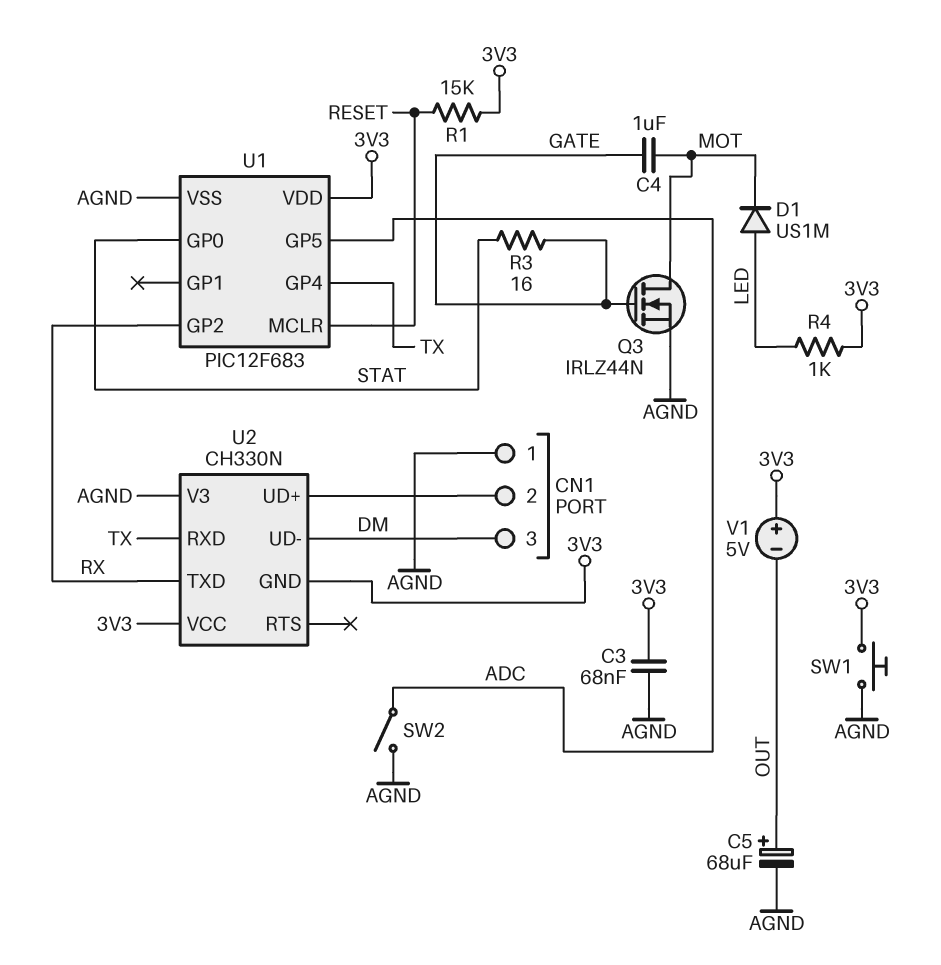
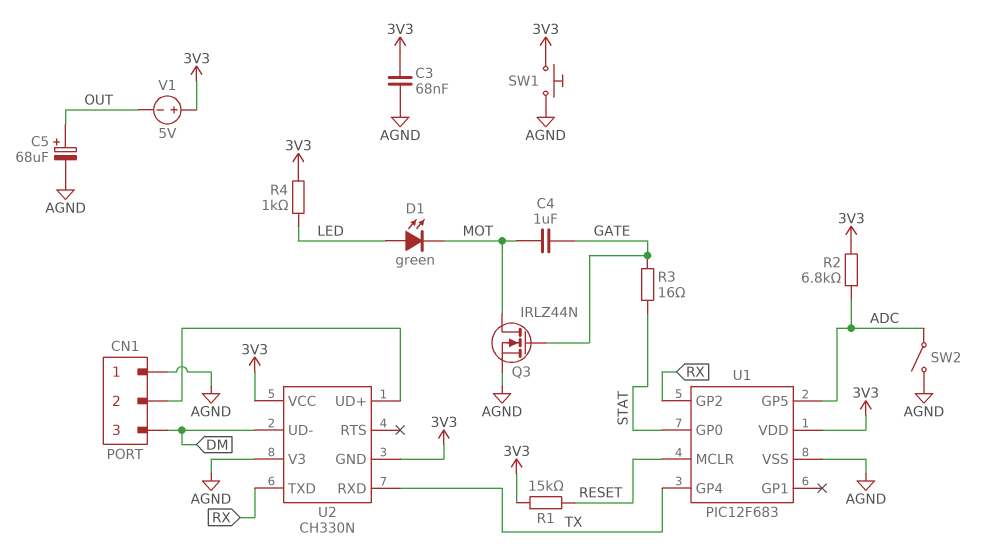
D1: diode US1M (A LED, K MOT) -> LED green (A LED, K MOT)
R2: none -> 6.8k (3V3, ADC)

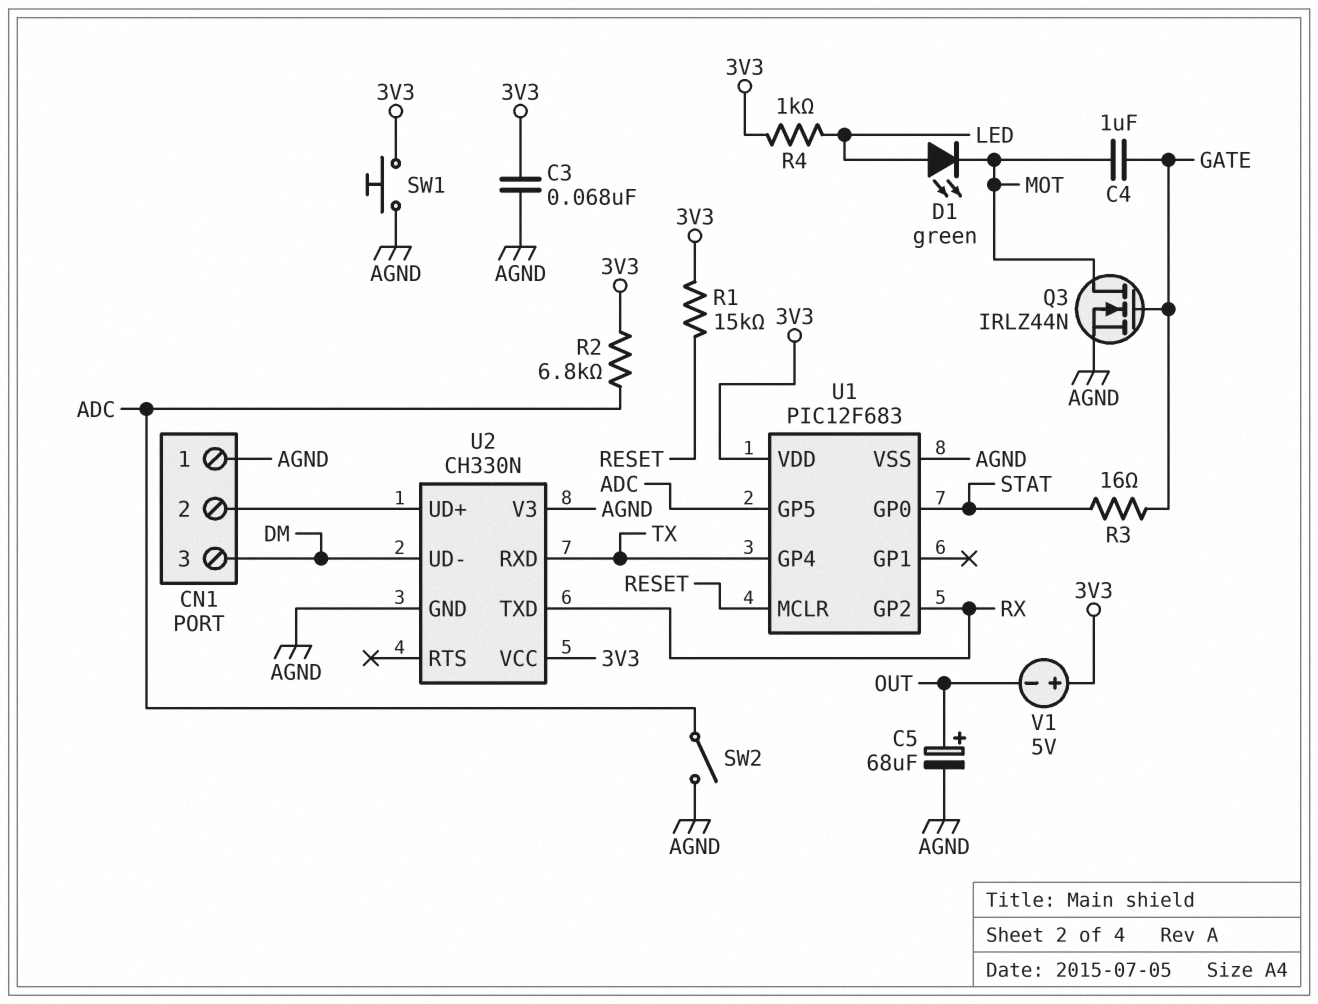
U2 pin GND: 3V3 -> AGND

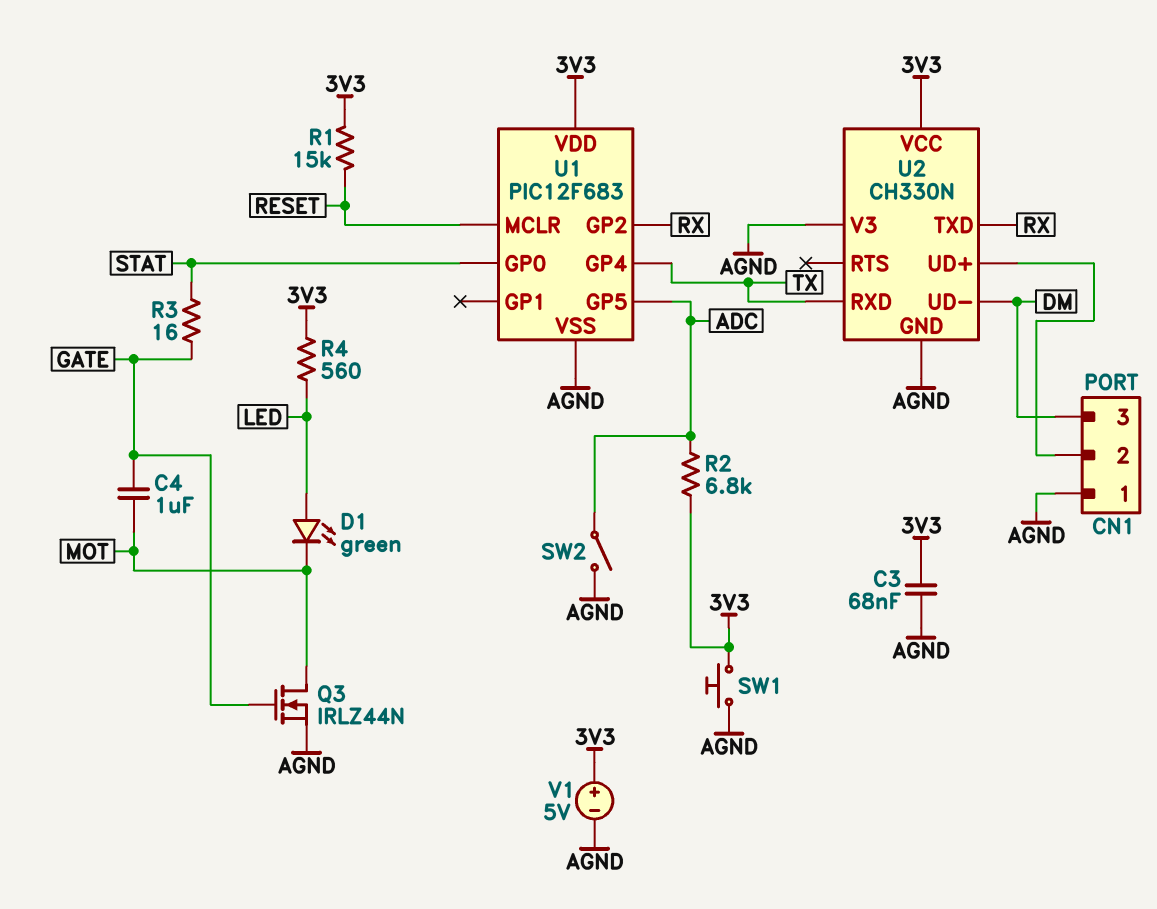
C5: 68uF (plus OUT, minus AGND) -> none
R4: 1k (3V3, LED) -> 560 (3V3, LED)
V1: 5V (plus 3V3, minus OUT) -> 5V (plus 3V3, minus AGND)

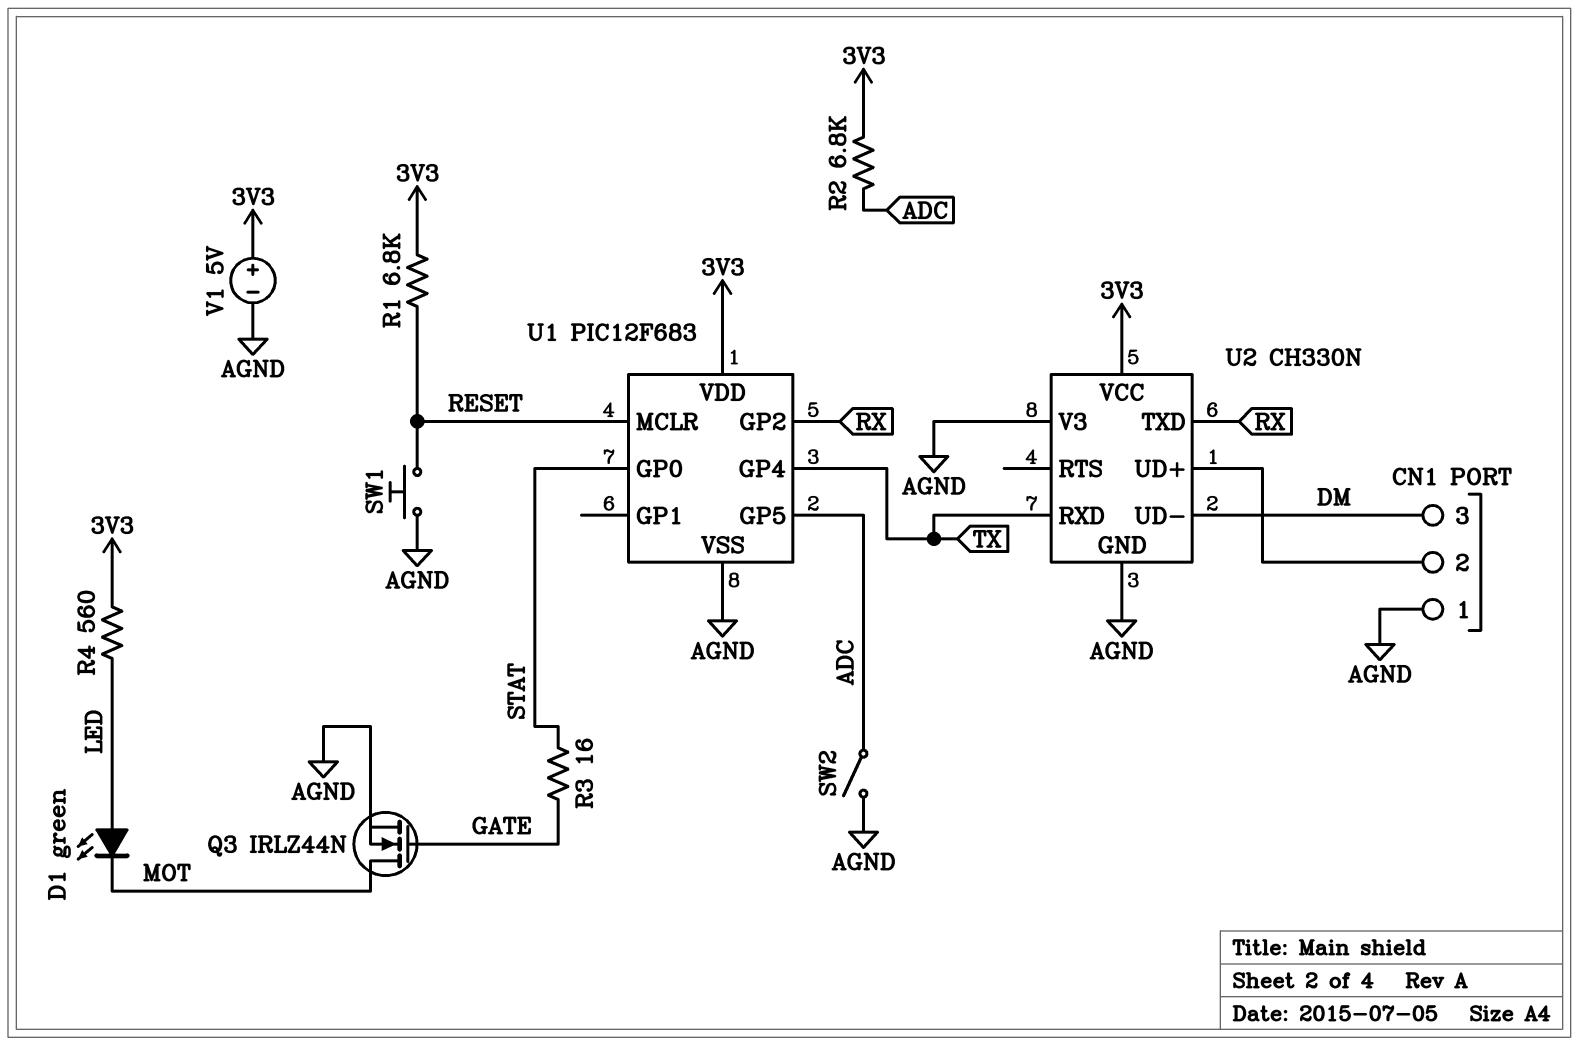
C3: 68nF (3V3, AGND) -> none
C4: 1uF (GATE, MOT) -> none
R1: 15k (3V3, RESET) -> 6.8k (3V3, RESET)
SW1: button (3V3, AGND) -> button (AGND, RESET)

